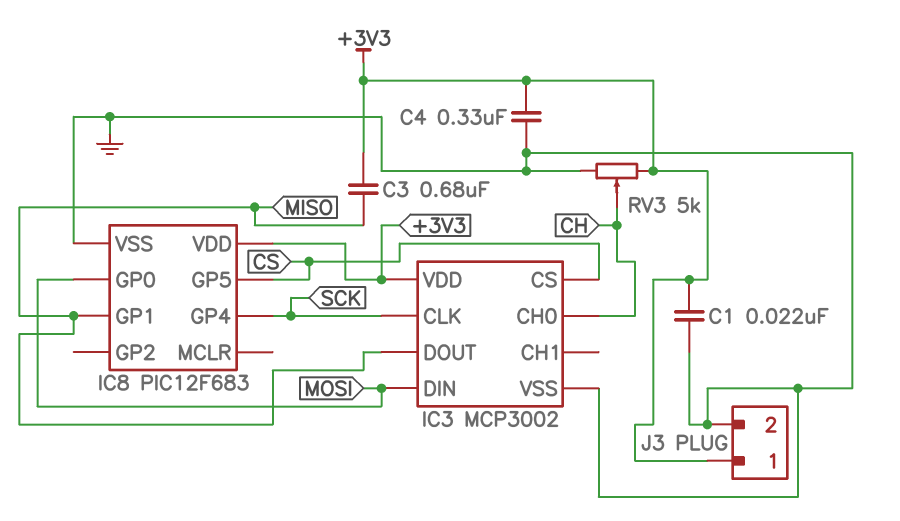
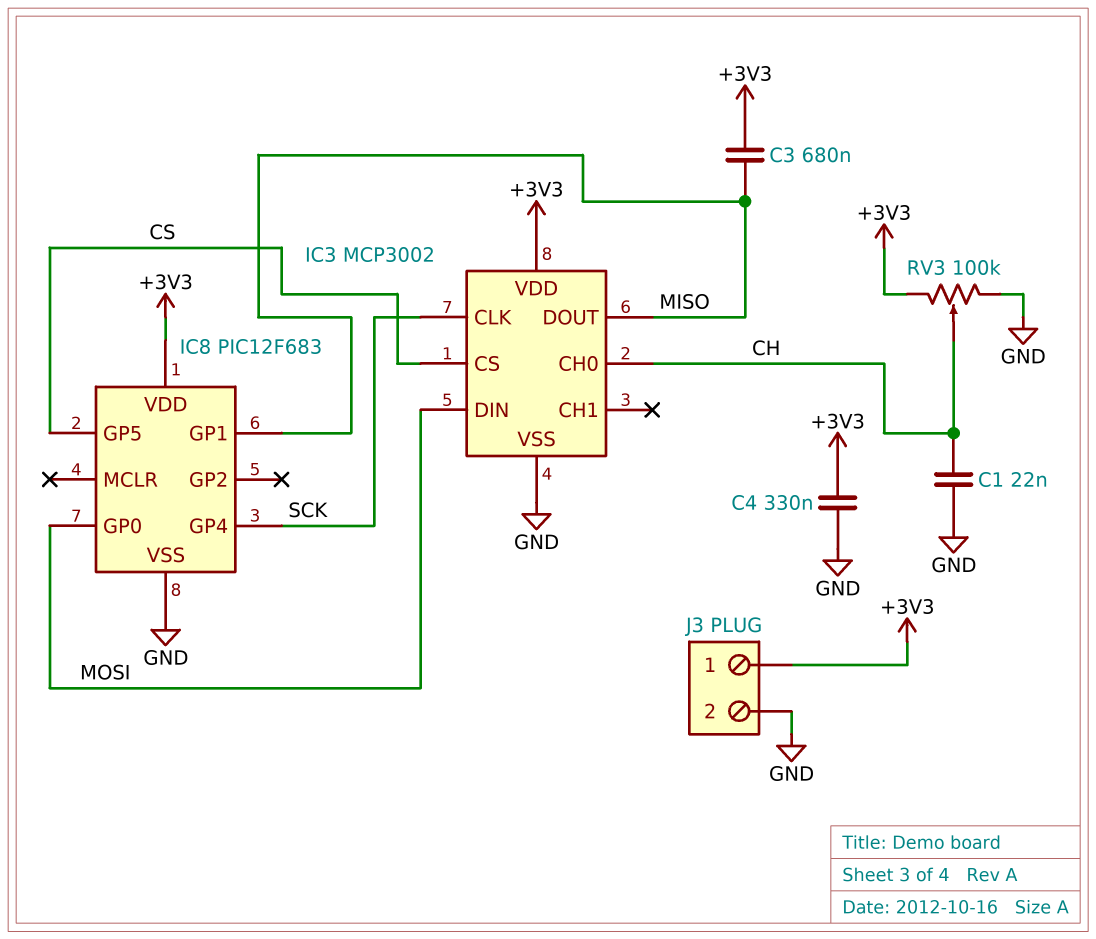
C1: 22nF (+3V3, GND) -> 22nF (CH, GND)
RV3: 5k (+3V3, GND, wiper CH) -> 100k (+3V3, GND, wiper CH)

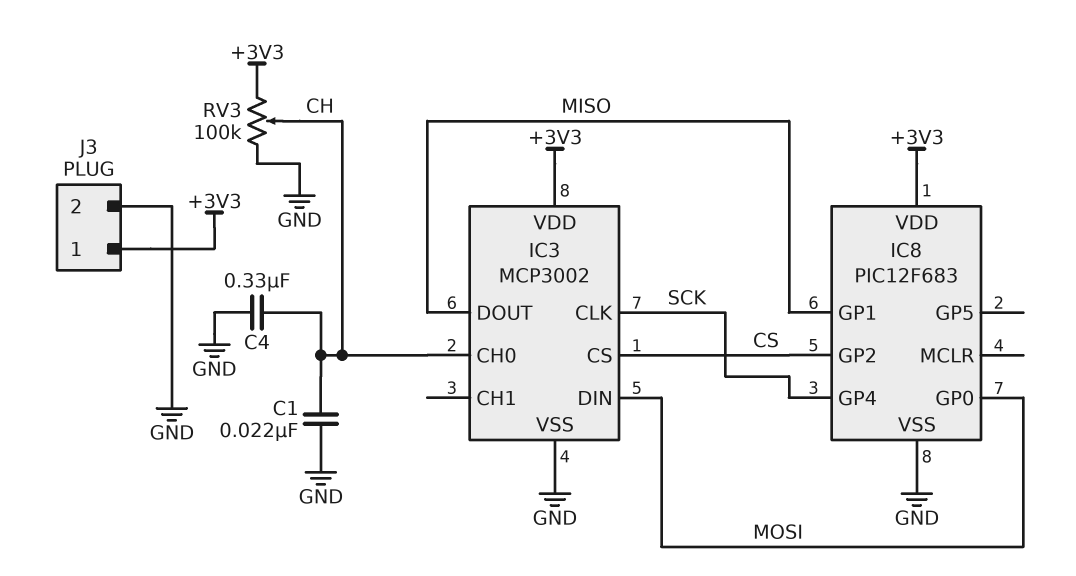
C3: 680nF (+3V3, MISO) -> none
C4: 330nF (+3V3, GND) -> 330nF (CH, GND)
IC8 pin GP2: none -> CS
IC8 pin GP5: CS -> none

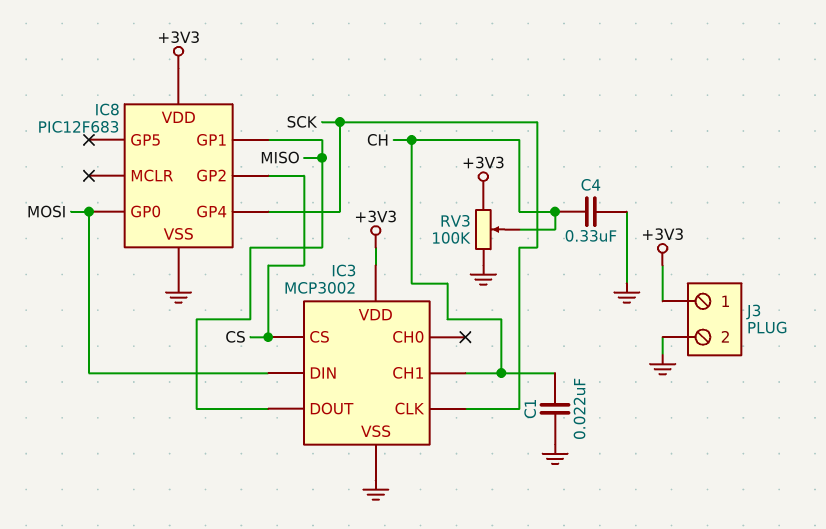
IC3 pin CH0: CH -> none
IC3 pin CH1: none -> CH

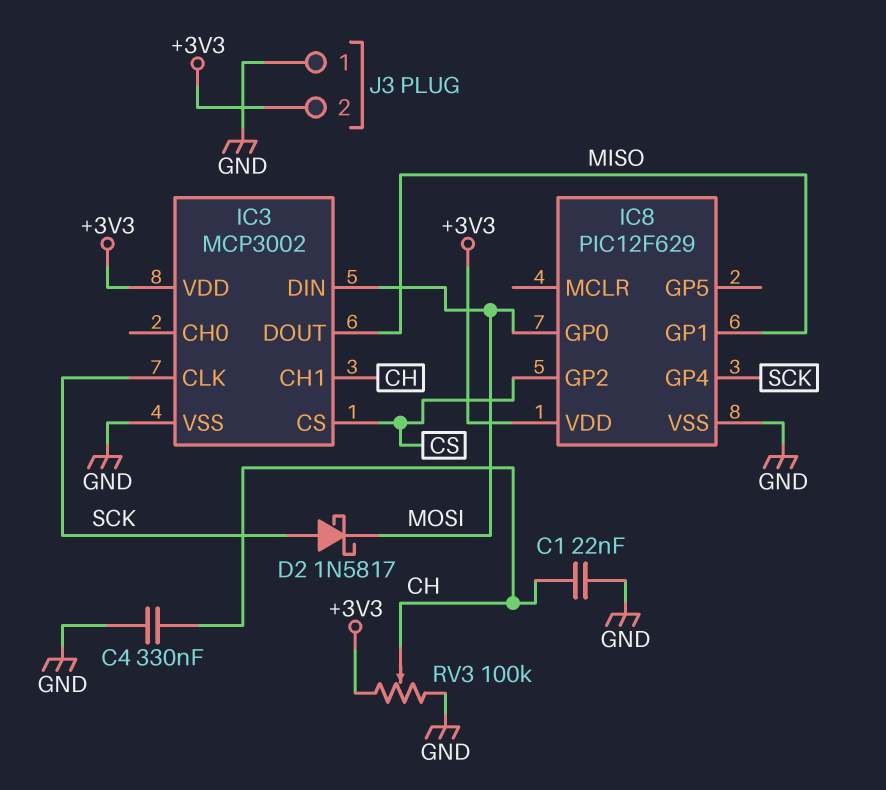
D2: none -> schottky 1N5817 (A SCK, K MOSI)
IC8: PIC12F683 -> PIC12F629
J3 pin 1: +3V3 -> GND
J3 pin 2: GND -> +3V3

